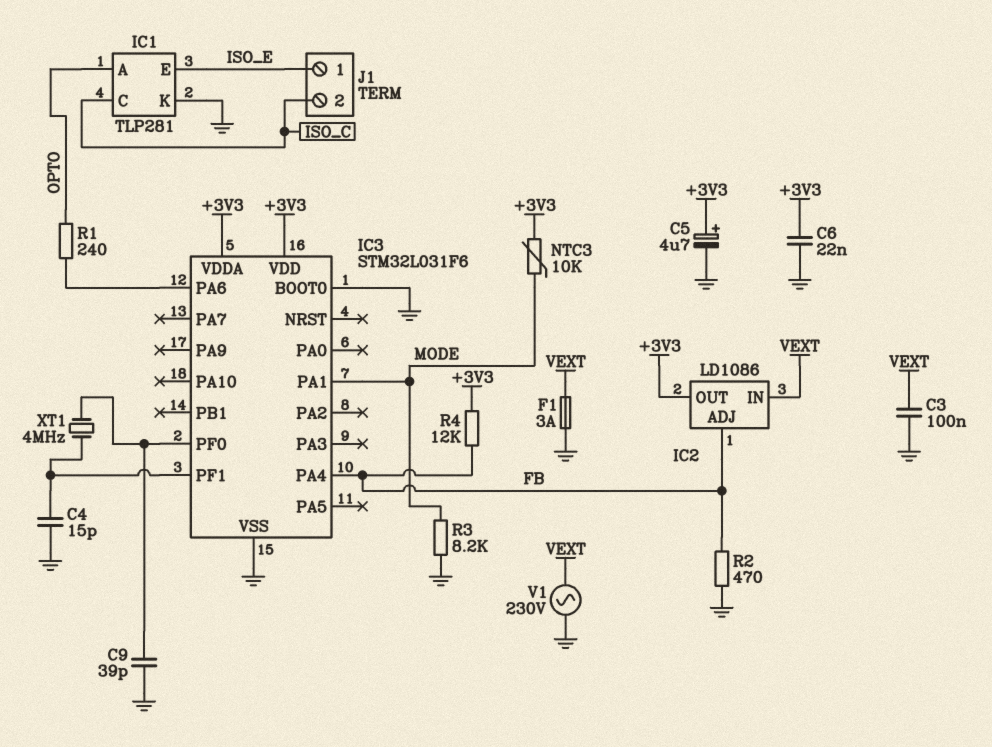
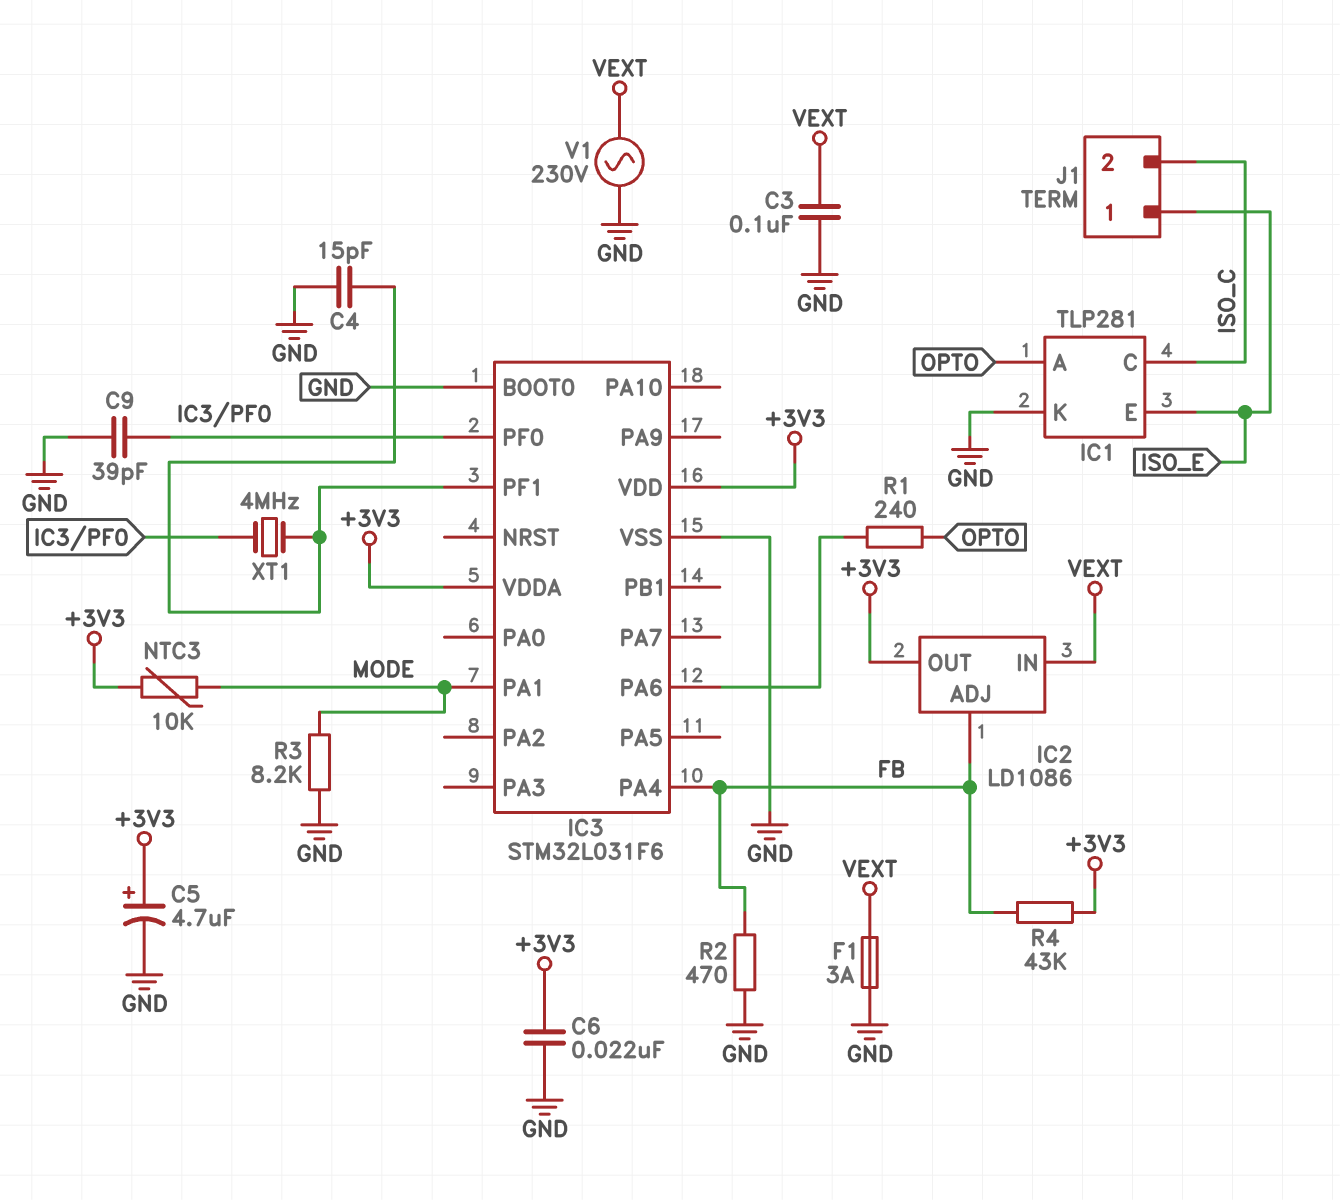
R4: 12k (+3V3, FB) -> 43k (+3V3, FB)

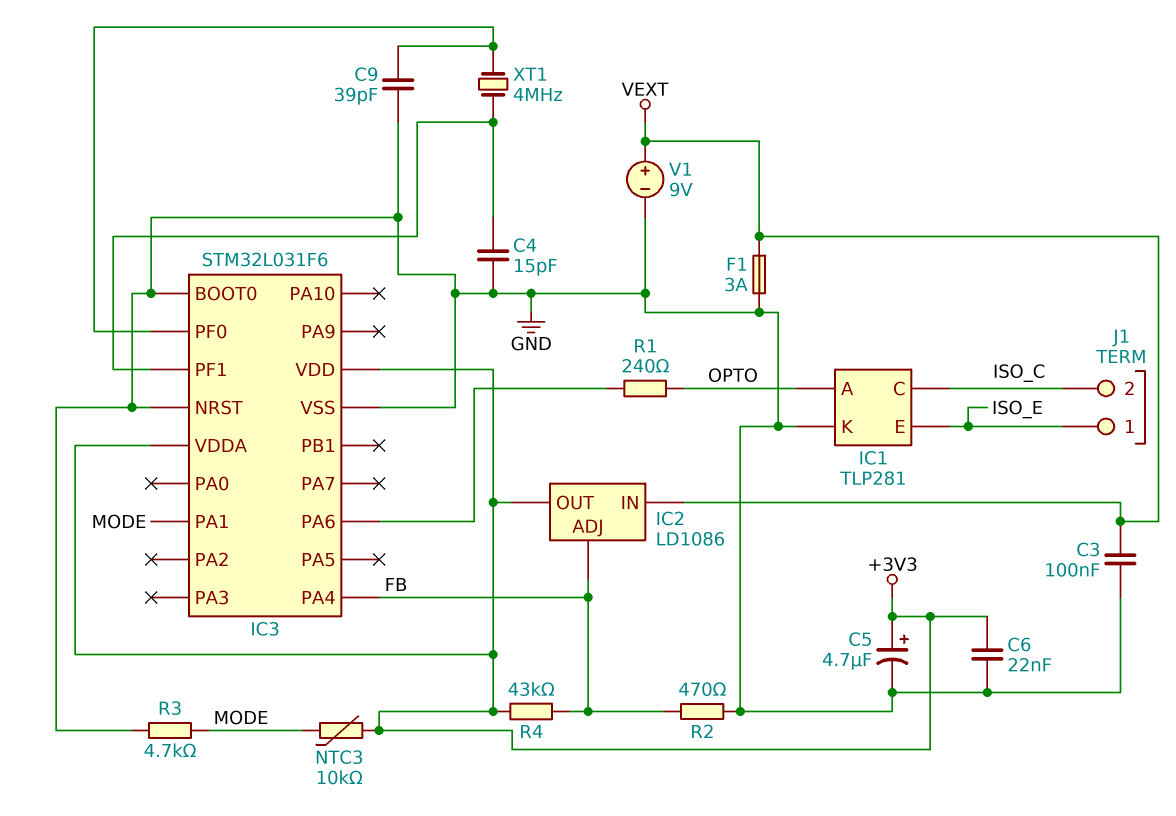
IC3 pin NRST: none -> GND
R3: 8.2k (GND, MODE) -> 4.7k (GND, MODE)
V1: AC 230V (GND, VEXT) -> 9V (plus VEXT, minus GND)

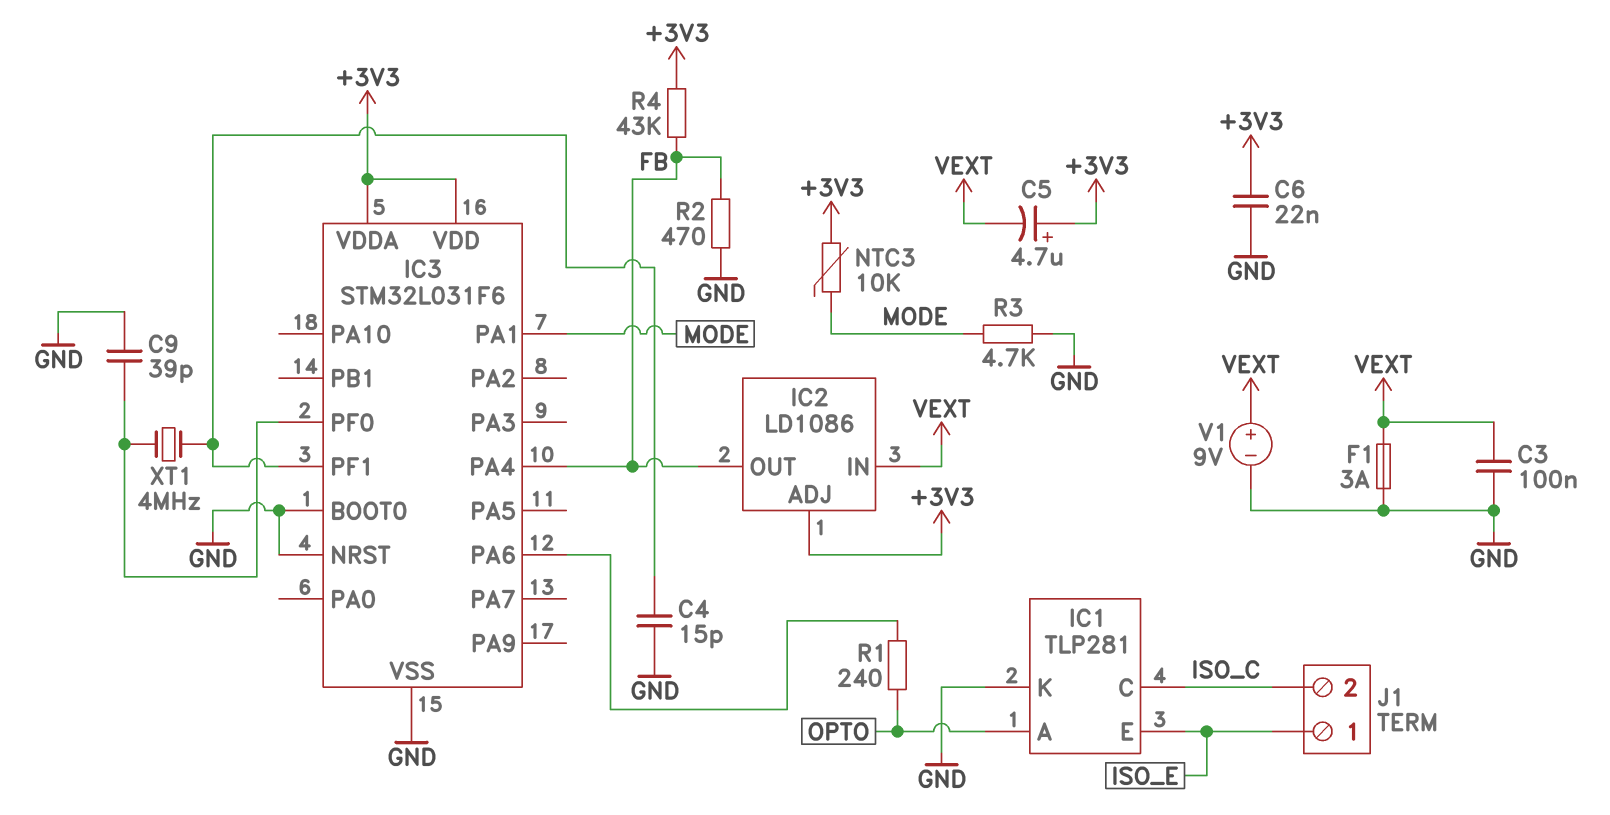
C5: 4.7uF (plus +3V3, minus GND) -> 4.7uF (plus +3V3, minus VEXT)
IC2 pin ADJ: FB -> +3V3
IC2 pin OUT: +3V3 -> FB

